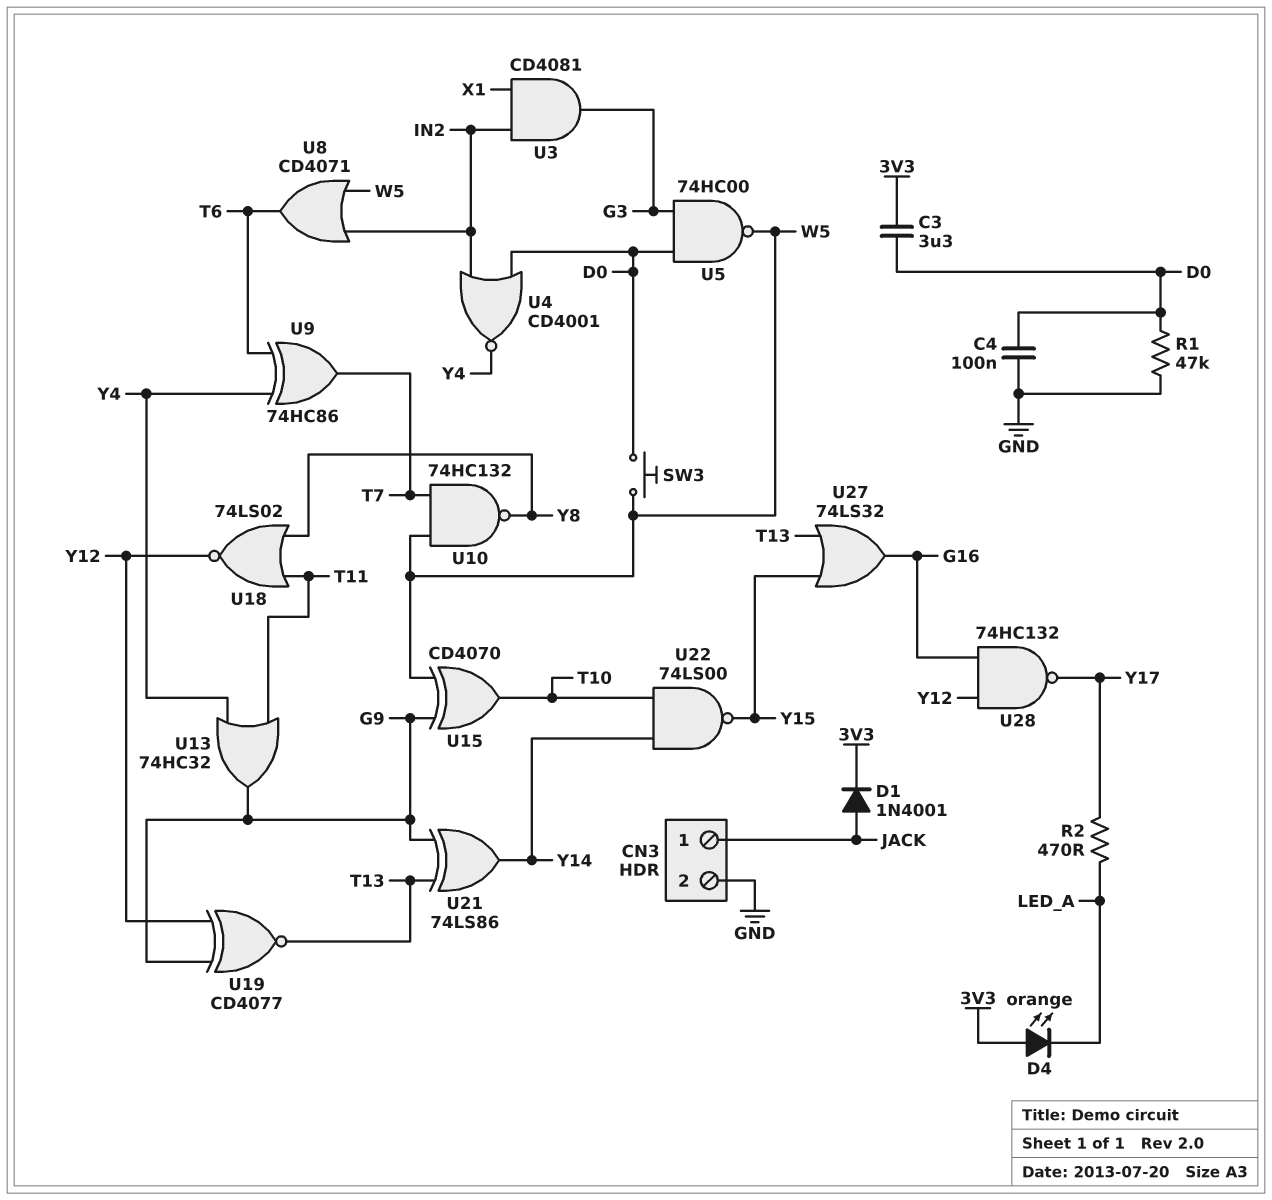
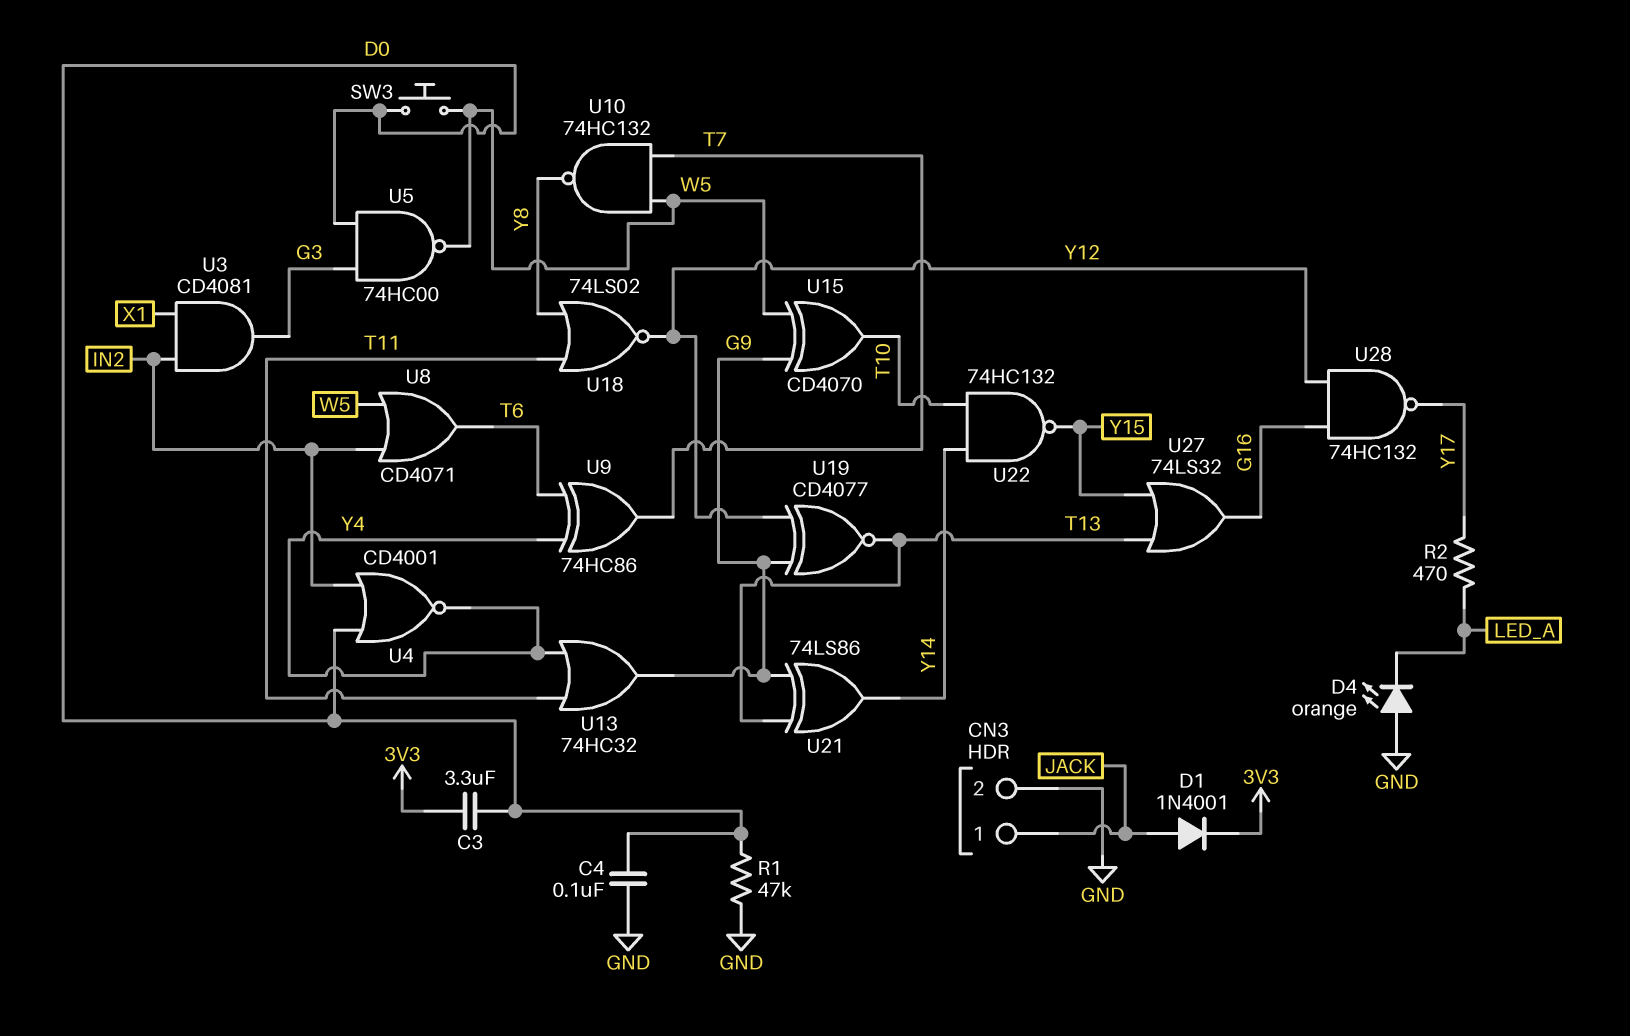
D4: LED orange (A 3V3, K LED_A) -> LED orange (A GND, K LED_A)
U22: NAND 74LS00 (in T10, in Y14, out Y15) -> NAND 74HC132 (in T10, in Y14, out Y15)

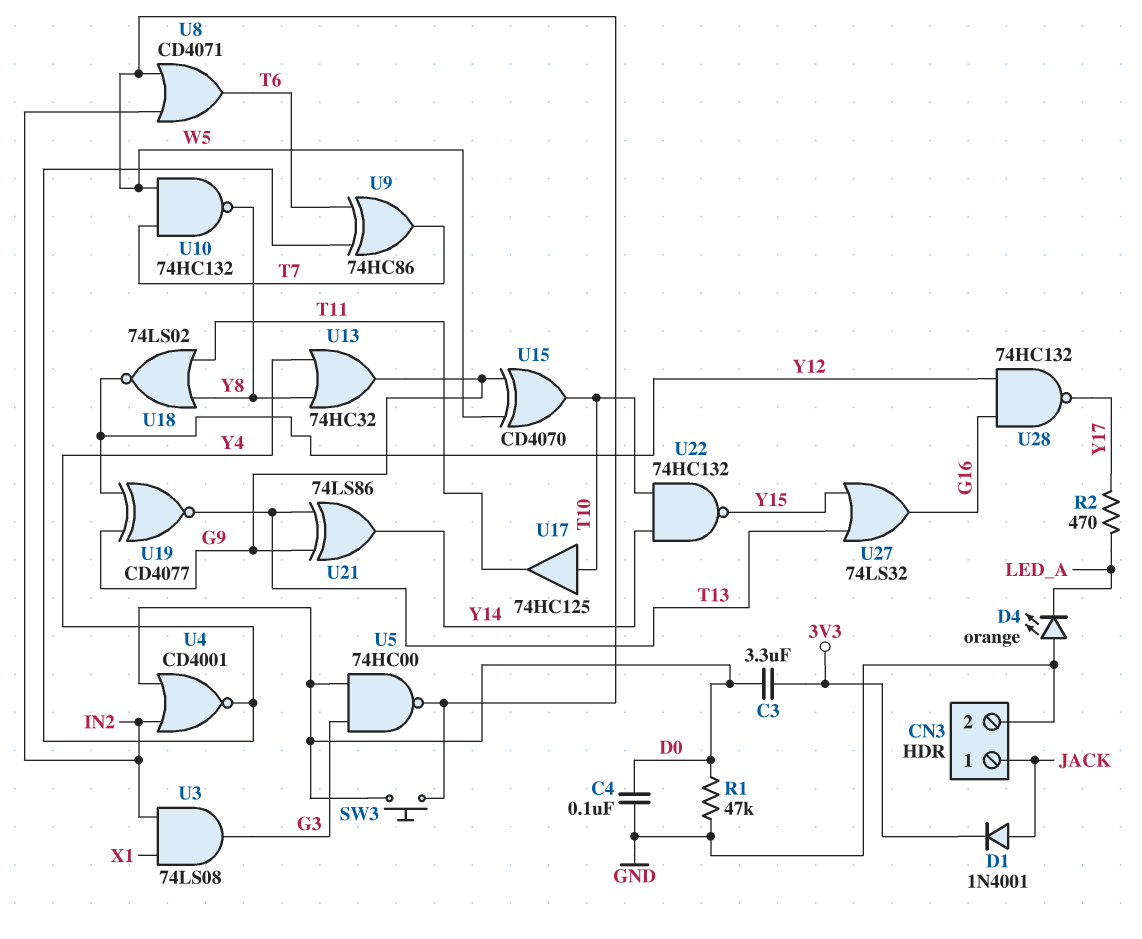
U3: AND CD4081 (in IN2, in X1, out G3) -> AND 74LS08 (in IN2, in X1, out G3)
U13: OR 74HC32 (in T11, in Y4, out G9) -> OR 74HC32 (in Y4, in Y8, out G9)
U17: none -> buffer 74HC125 (in T10, out T11)

